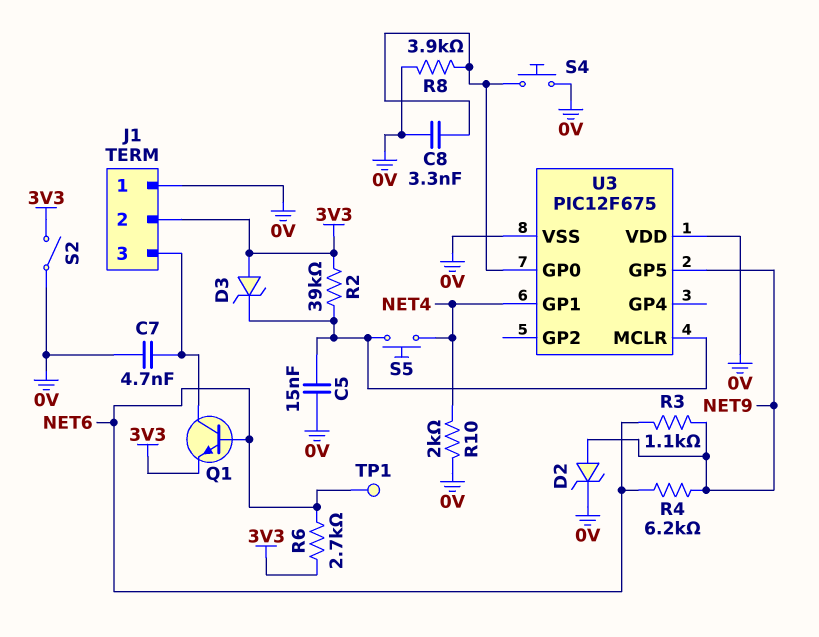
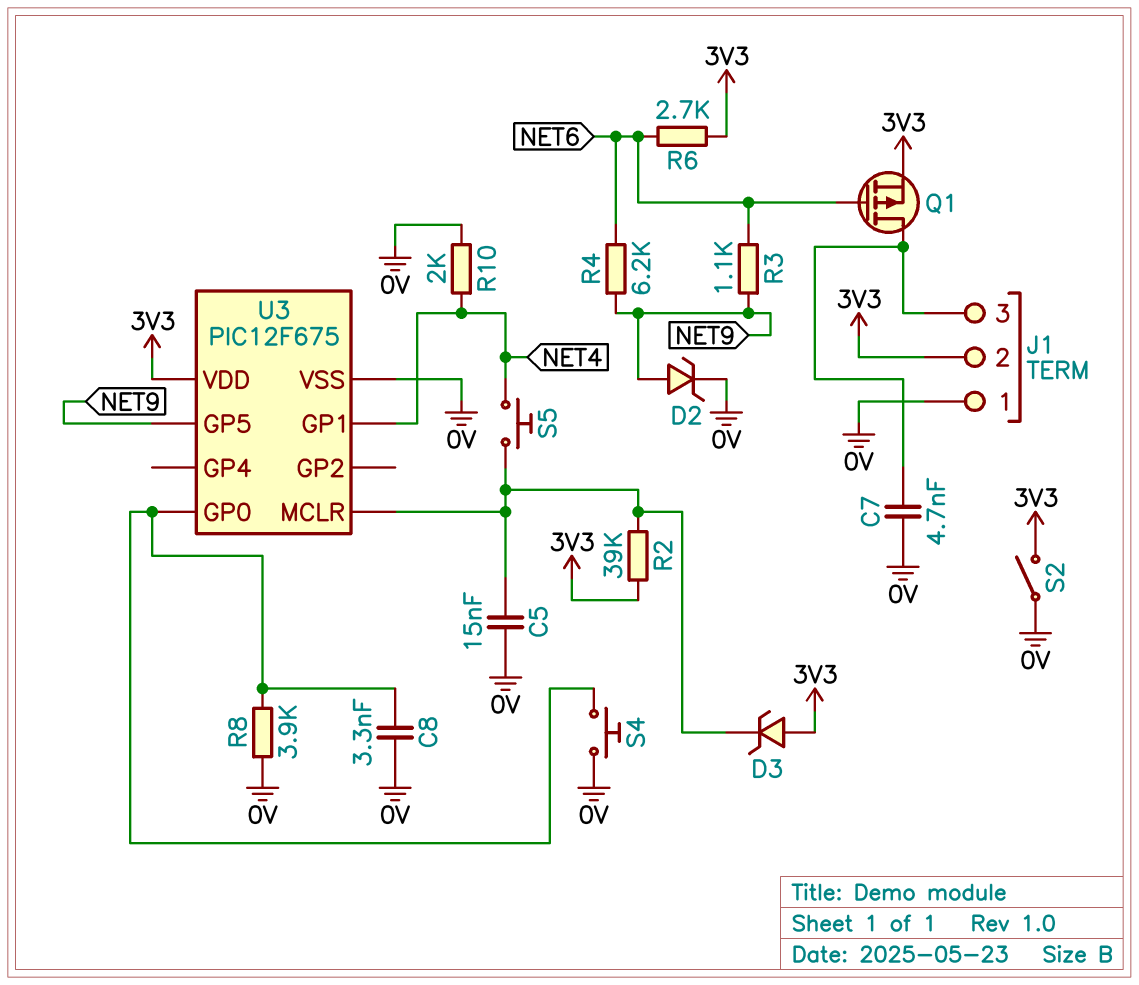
Q1: NPN (B NET6, C J1/3, E 3V3) -> PMOS (G NET6, D J1/3, S 3V3)
TP1: test point (NET6) -> none
U3 pin VDD: 0V -> 3V3

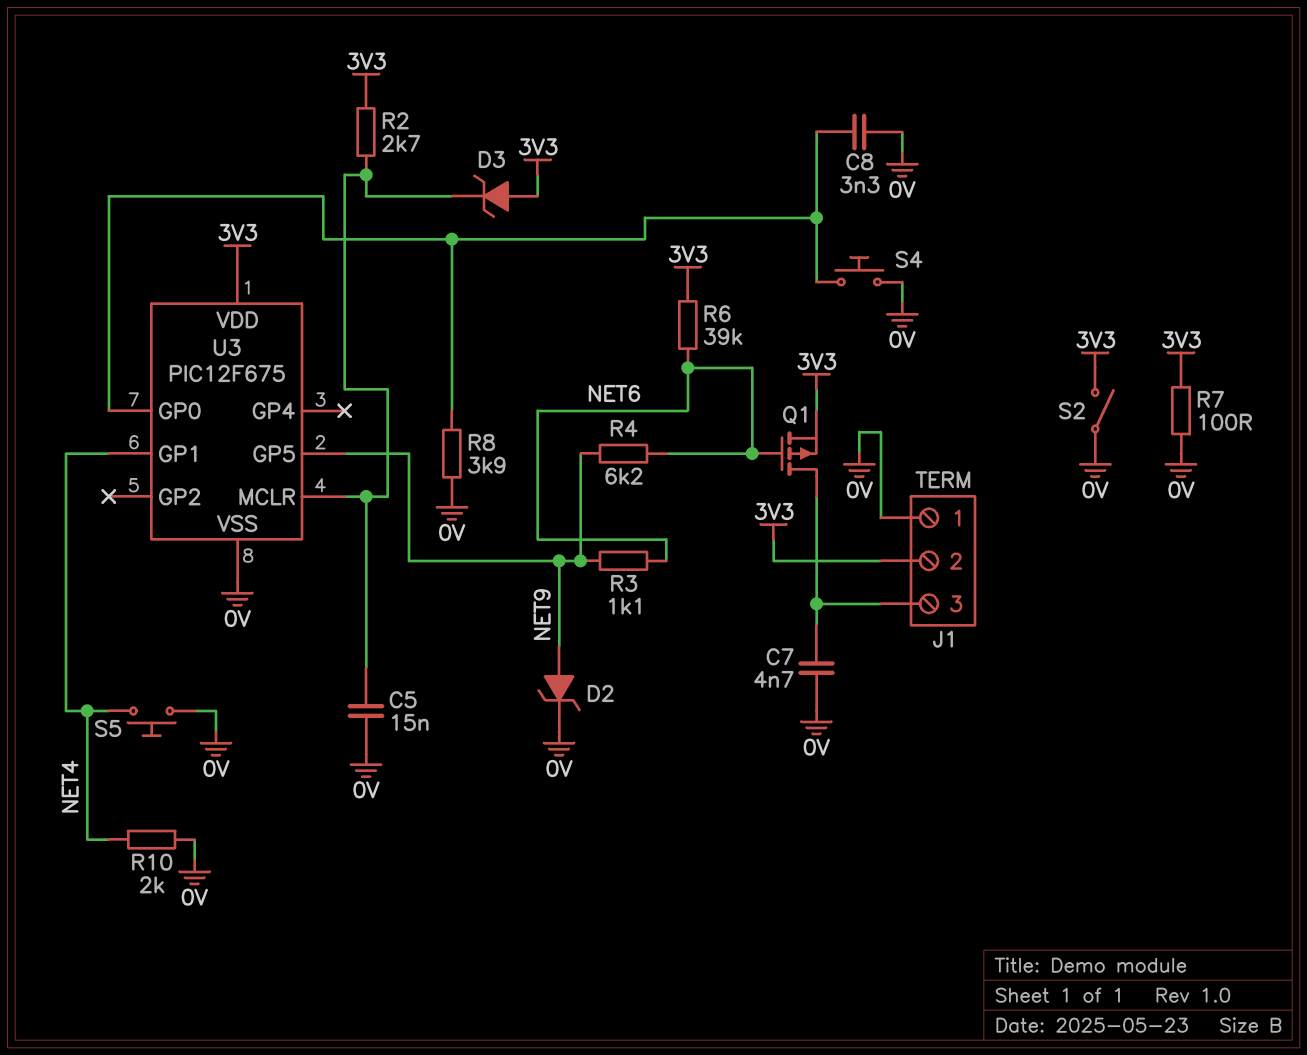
R2: 39k (3V3, U3/MCLR) -> 2.7k (3V3, U3/MCLR)
R6: 2.7k (3V3, NET6) -> 39k (3V3, NET6)
R7: none -> 100 (0V, 3V3)
S5: button (NET4, U3/MCLR) -> button (0V, NET4)

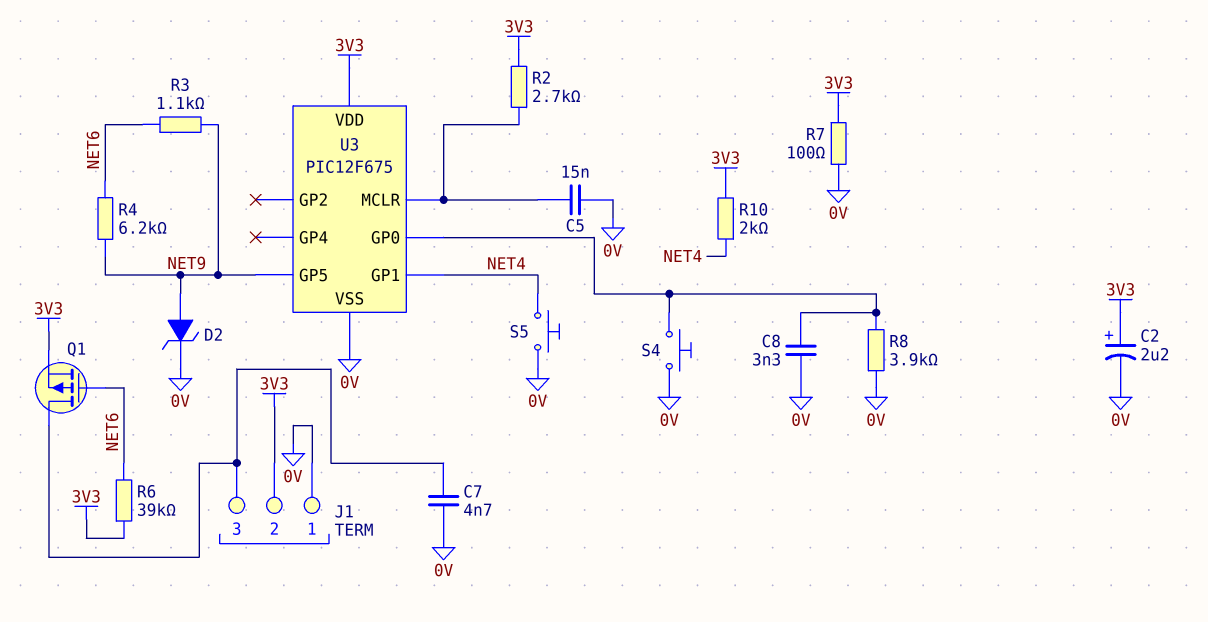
C2: none -> 2.2uF (plus 3V3, minus 0V)
D3: zener (A 3V3, K U3/MCLR) -> none
R10: 2k (0V, NET4) -> 2k (3V3, NET4)
S2: switch (0V, 3V3) -> none

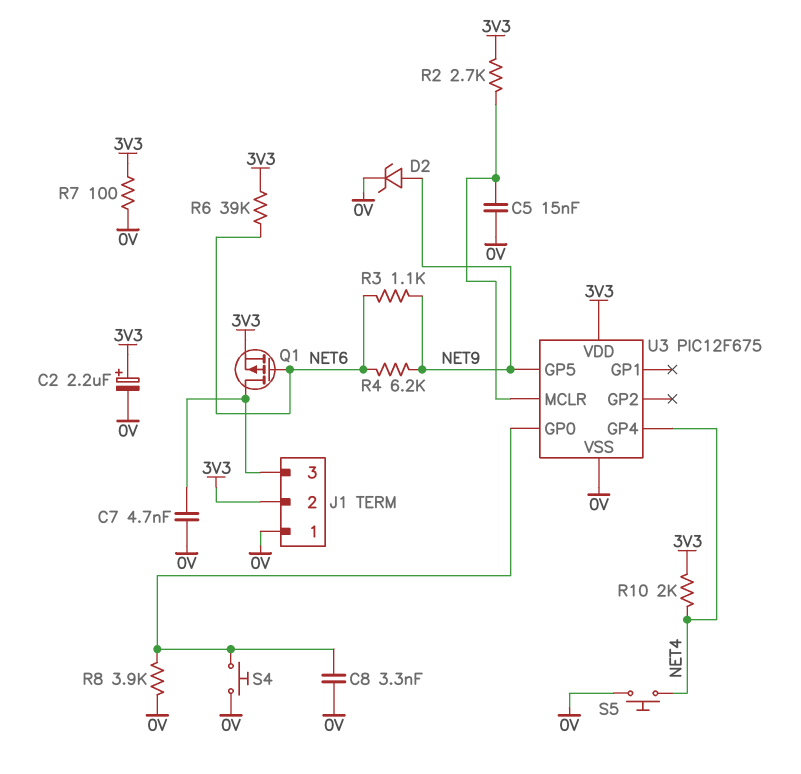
U3 pin GP1: NET4 -> none
U3 pin GP4: none -> NET4

